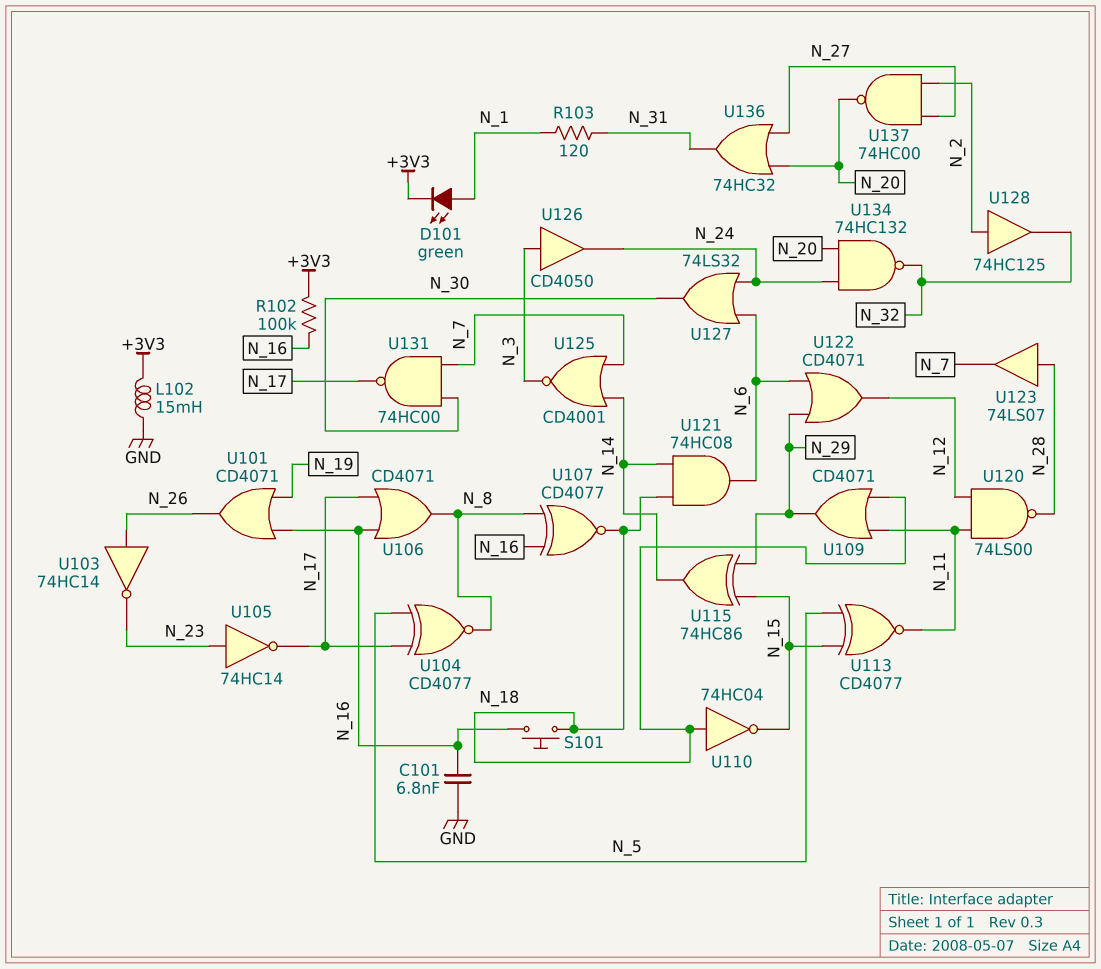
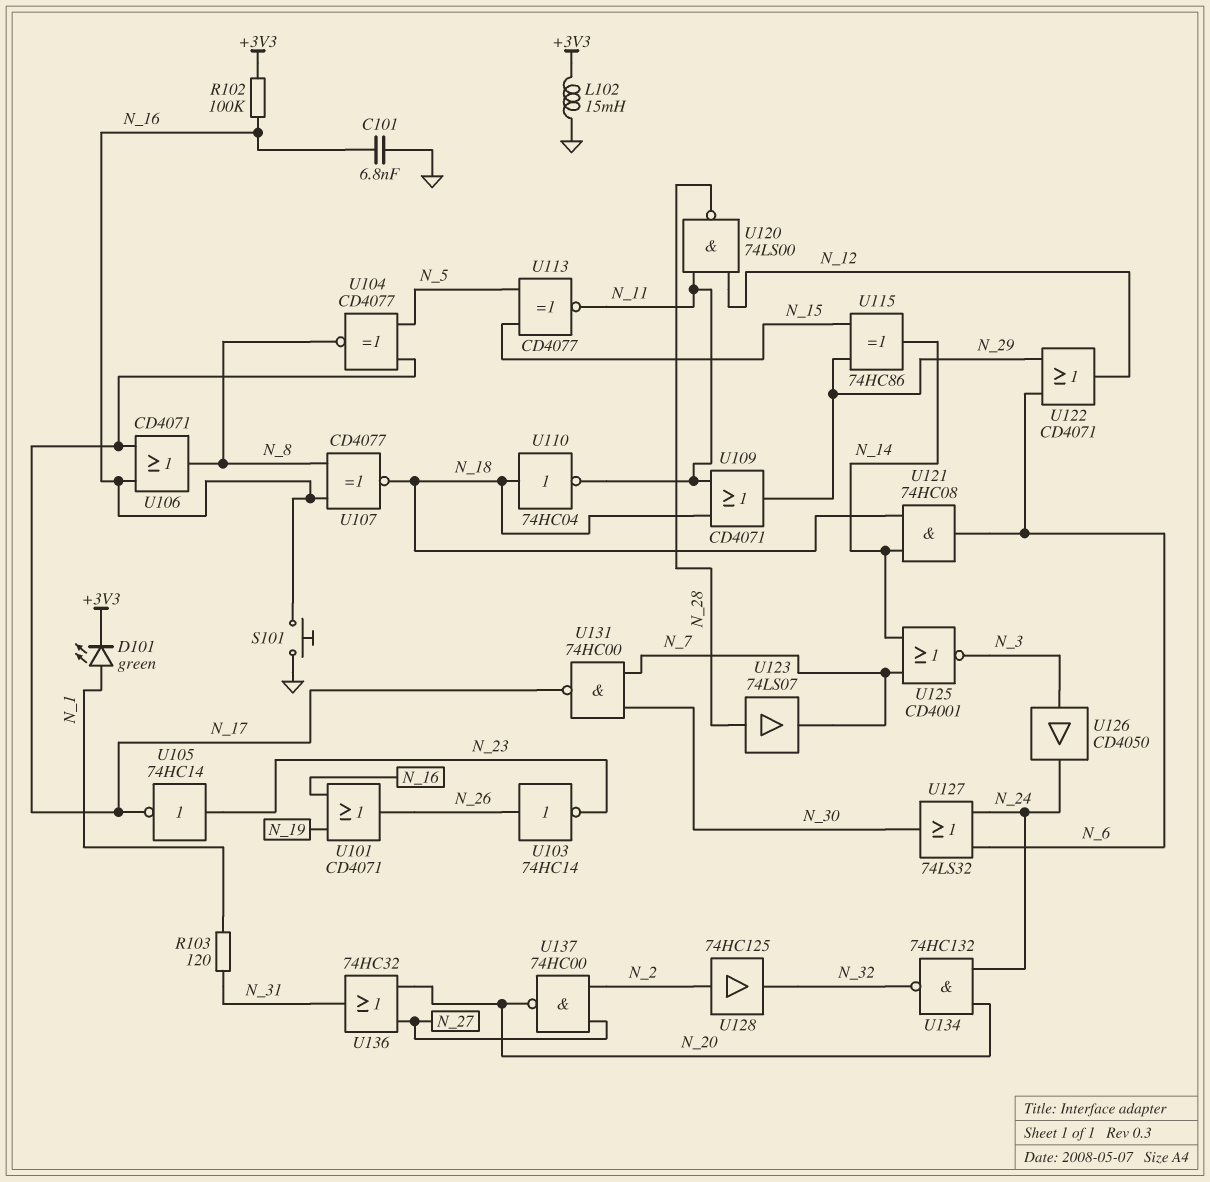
S101: button (N_16, N_18) -> button (GND, N_16)
U110: NOT 74HC04 (in N_18, out N_15) -> NOT 74HC04 (in N_18, out N_11)

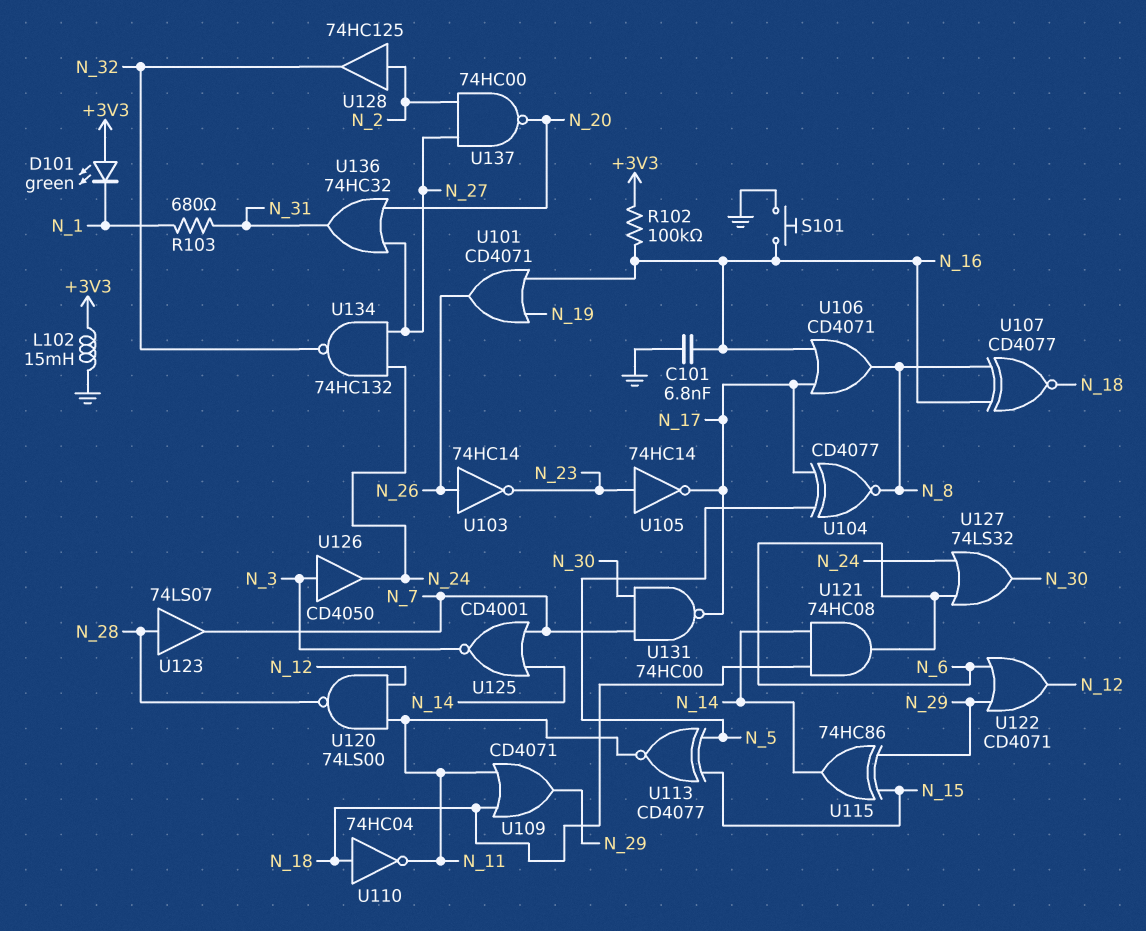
D101: LED green (A N_1, K +3V3) -> LED green (A +3V3, K N_1)
R103: 120 (N_1, N_31) -> 680 (N_1, N_31)
U134: NAND 74HC132 (in N_20, in N_24, out N_32) -> NAND 74HC132 (in N_24, in N_27, out N_32)

